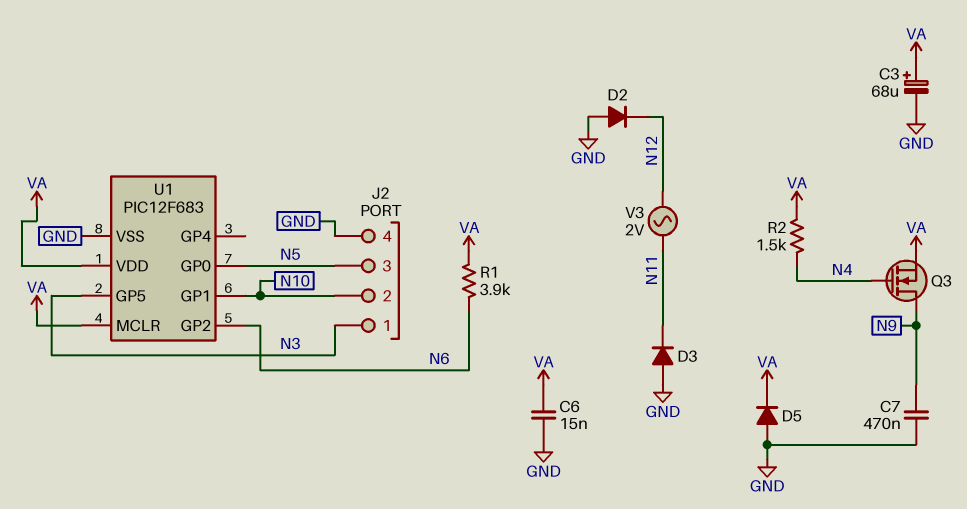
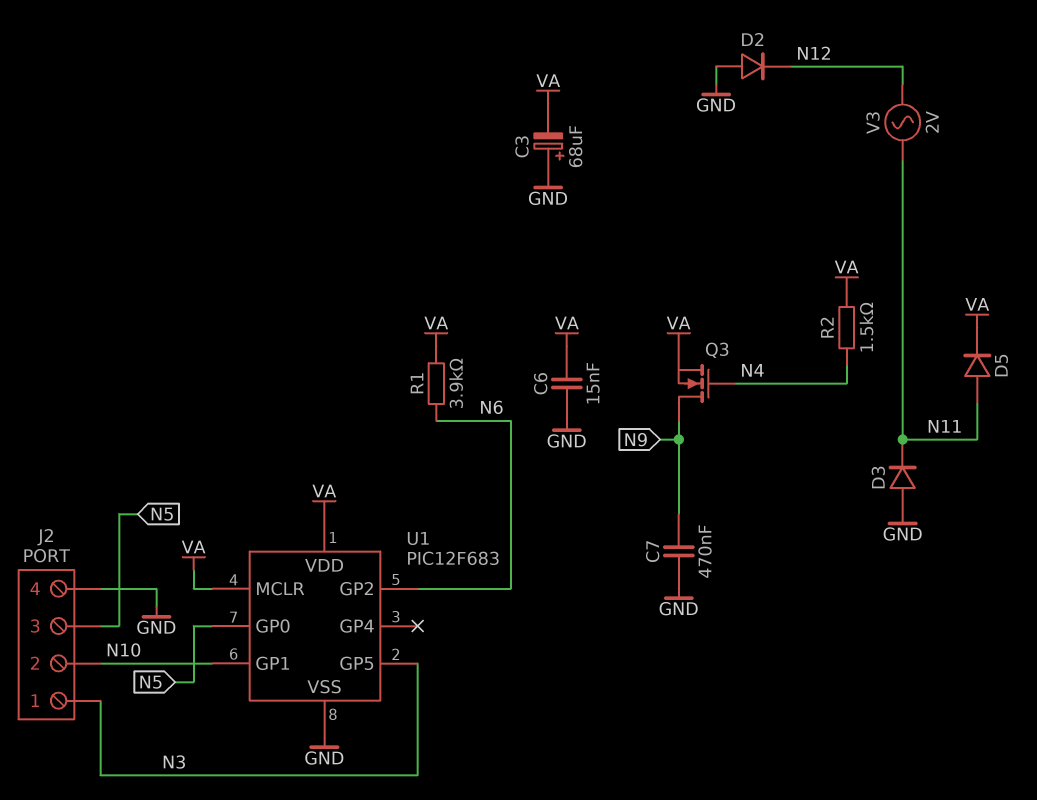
C3: 68uF (plus VA, minus GND) -> 68uF (plus GND, minus VA)
D5: diode (A GND, K VA) -> diode (A N11, K VA)

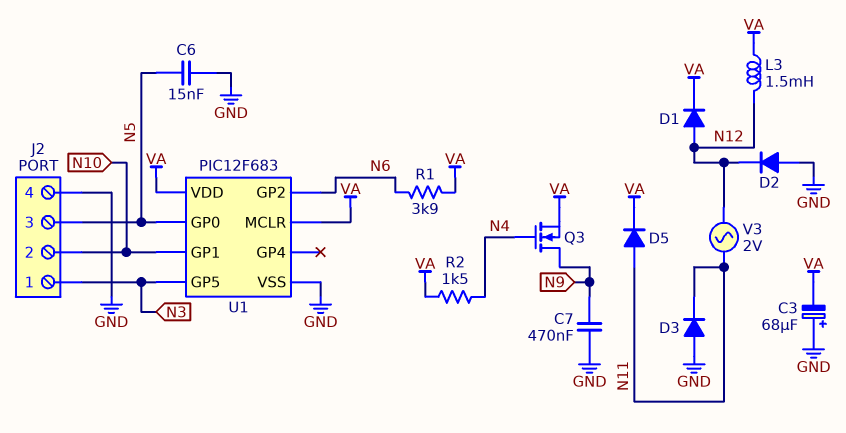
C6: 15nF (GND, VA) -> 15nF (GND, N5)
D1: none -> diode (A N12, K VA)
L3: none -> 1.5mH (N12, VA)

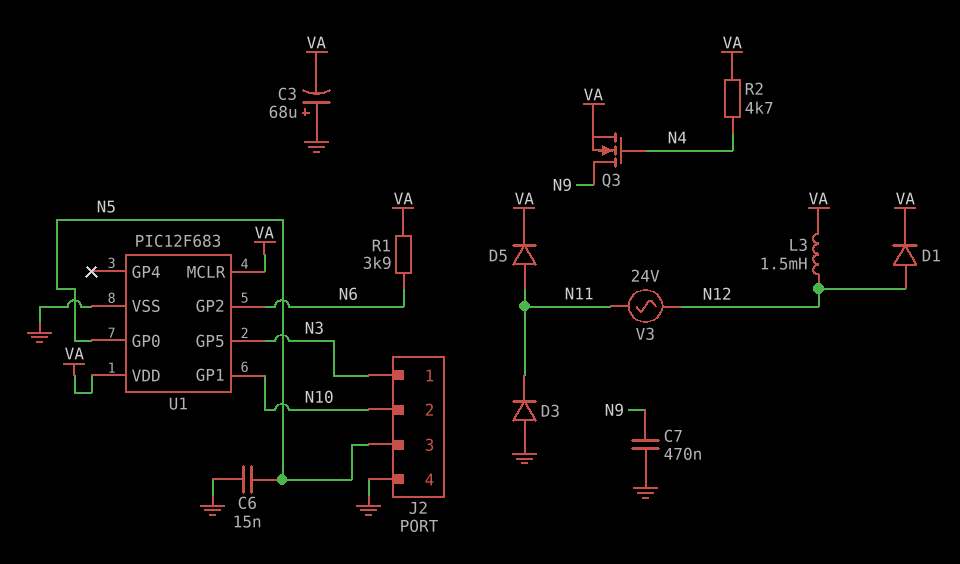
D2: diode (A GND, K N12) -> none
R2: 1.5k (N4, VA) -> 4.7k (N4, VA)
V3: AC 2V (N11, N12) -> AC 24V (N11, N12)

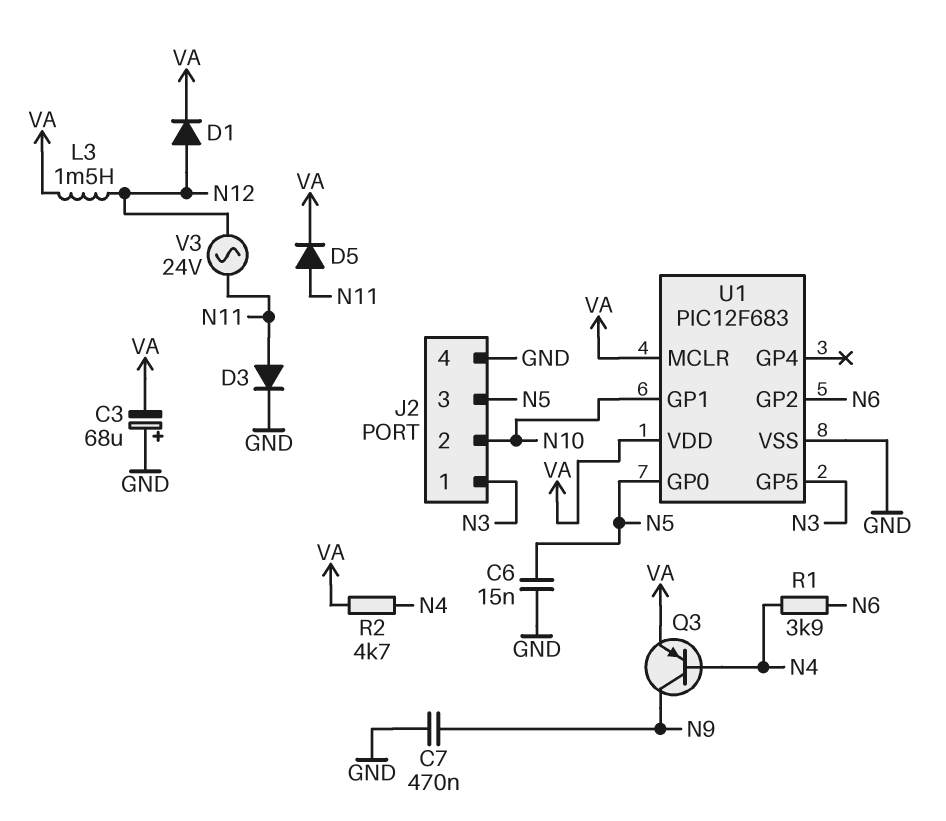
D3: diode (A GND, K N11) -> diode (A N11, K GND)
Q3: NMOS (G N4, D N9, S VA) -> PNP (B N4, C N9, E VA)
R1: 3.9k (N6, VA) -> 3.9k (N4, N6)

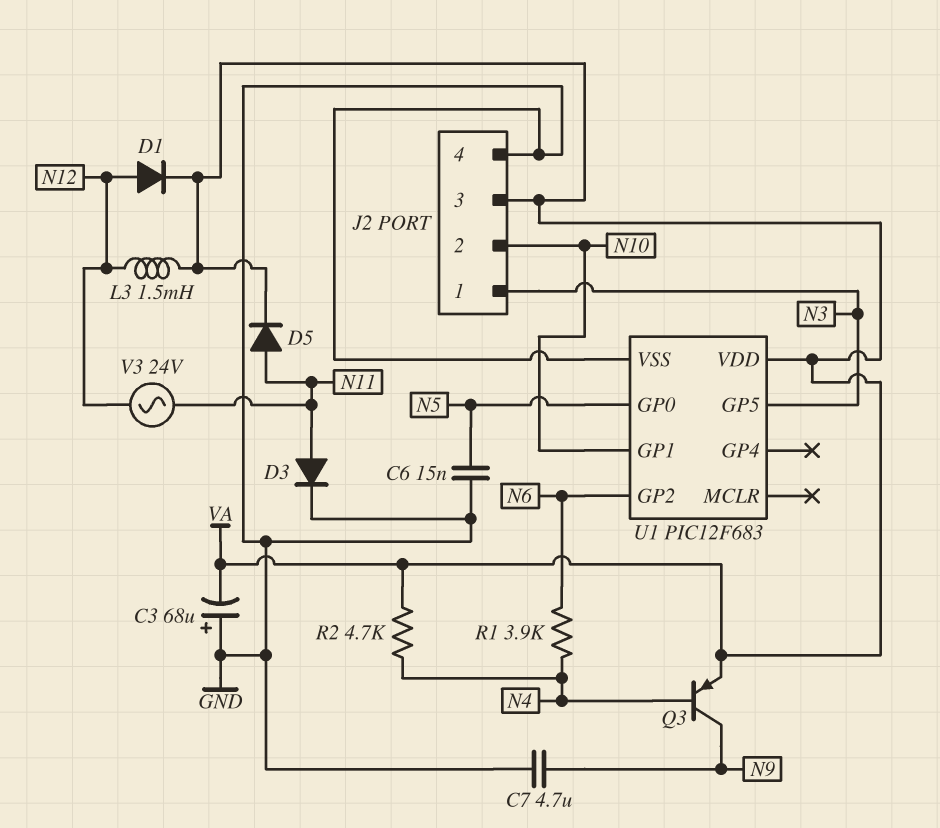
C7: 470nF (GND, N9) -> 4.7uF (GND, N9)
J2 pin 3: N5 -> VA
U1 pin MCLR: VA -> none

